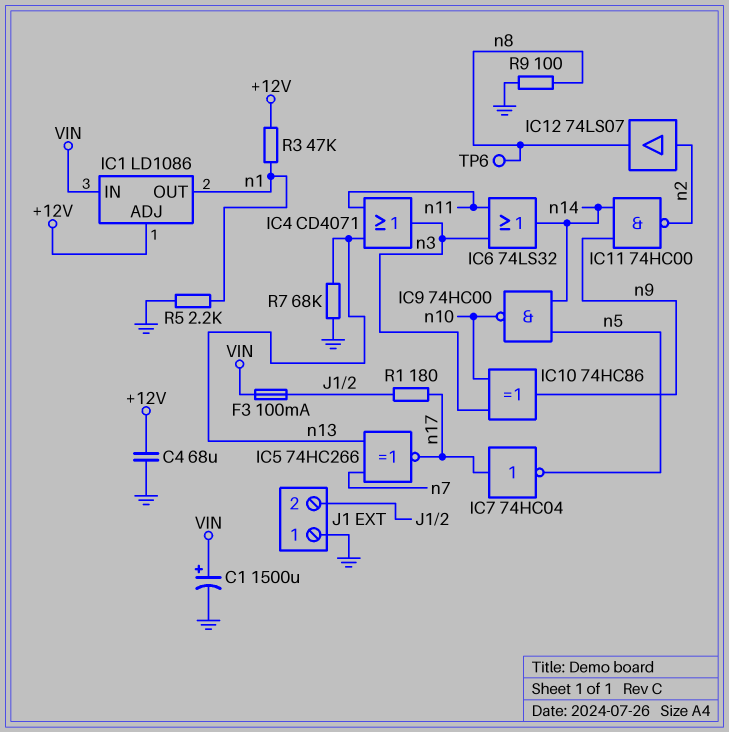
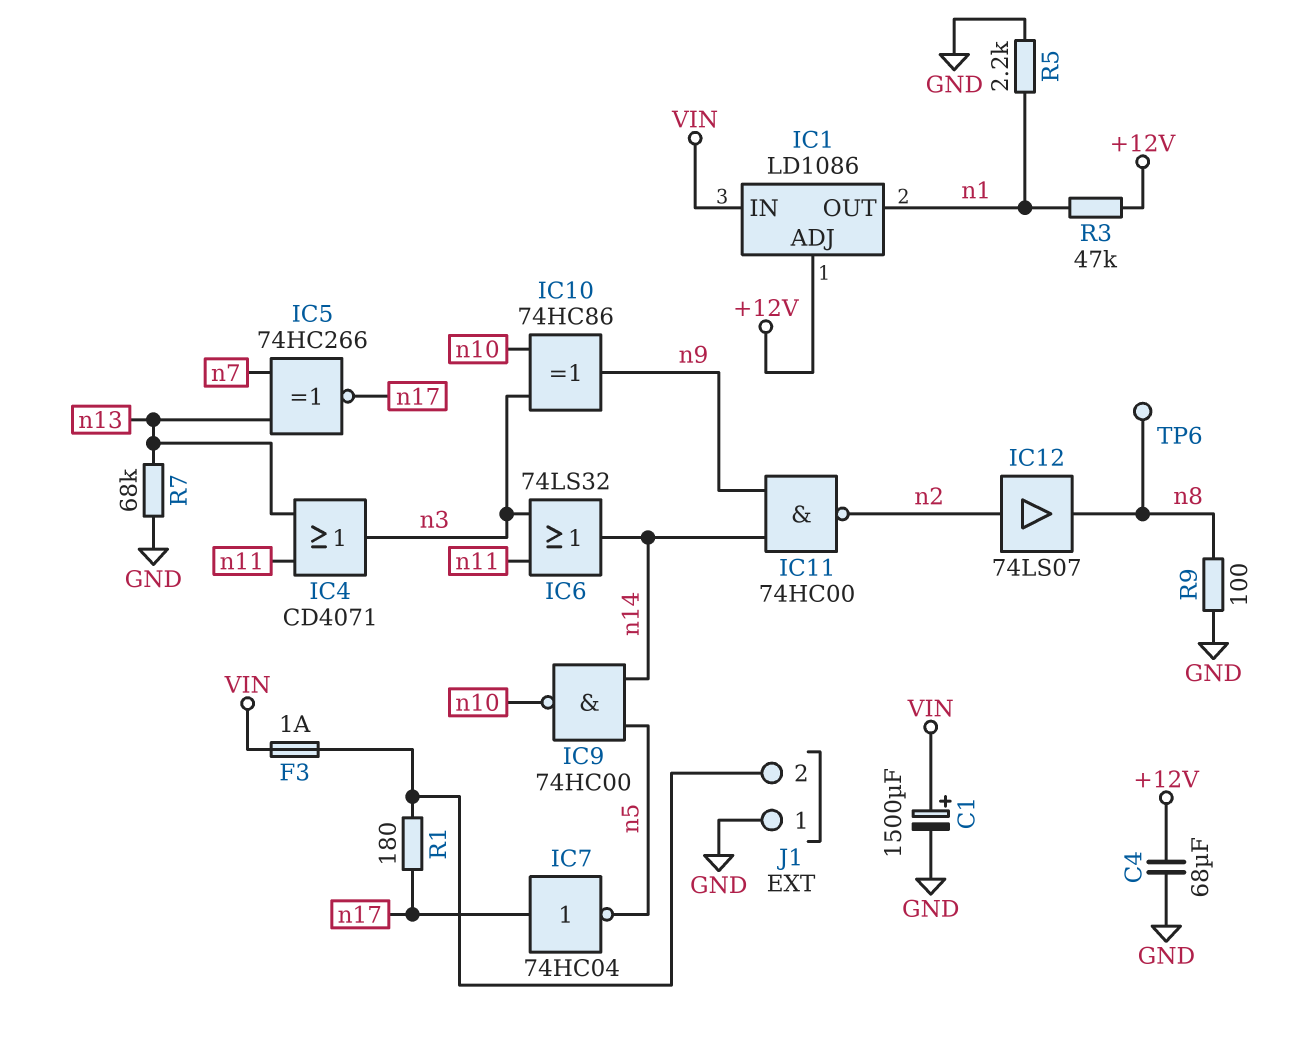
F3: 100mA (J1/2, VIN) -> 1A (J1/2, VIN)

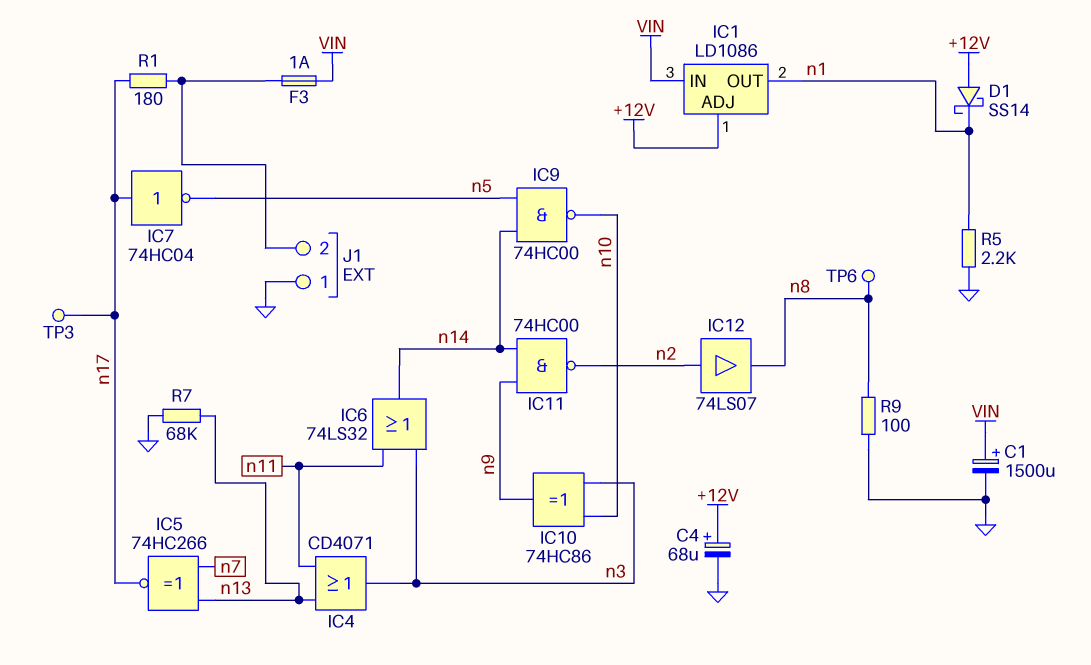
C4: 68uF (+12V, GND) -> 68uF (plus +12V, minus GND)
D1: none -> schottky SS14 (A +12V, K n1)
R3: 47k (+12V, n1) -> none
TP3: none -> test point (n17)

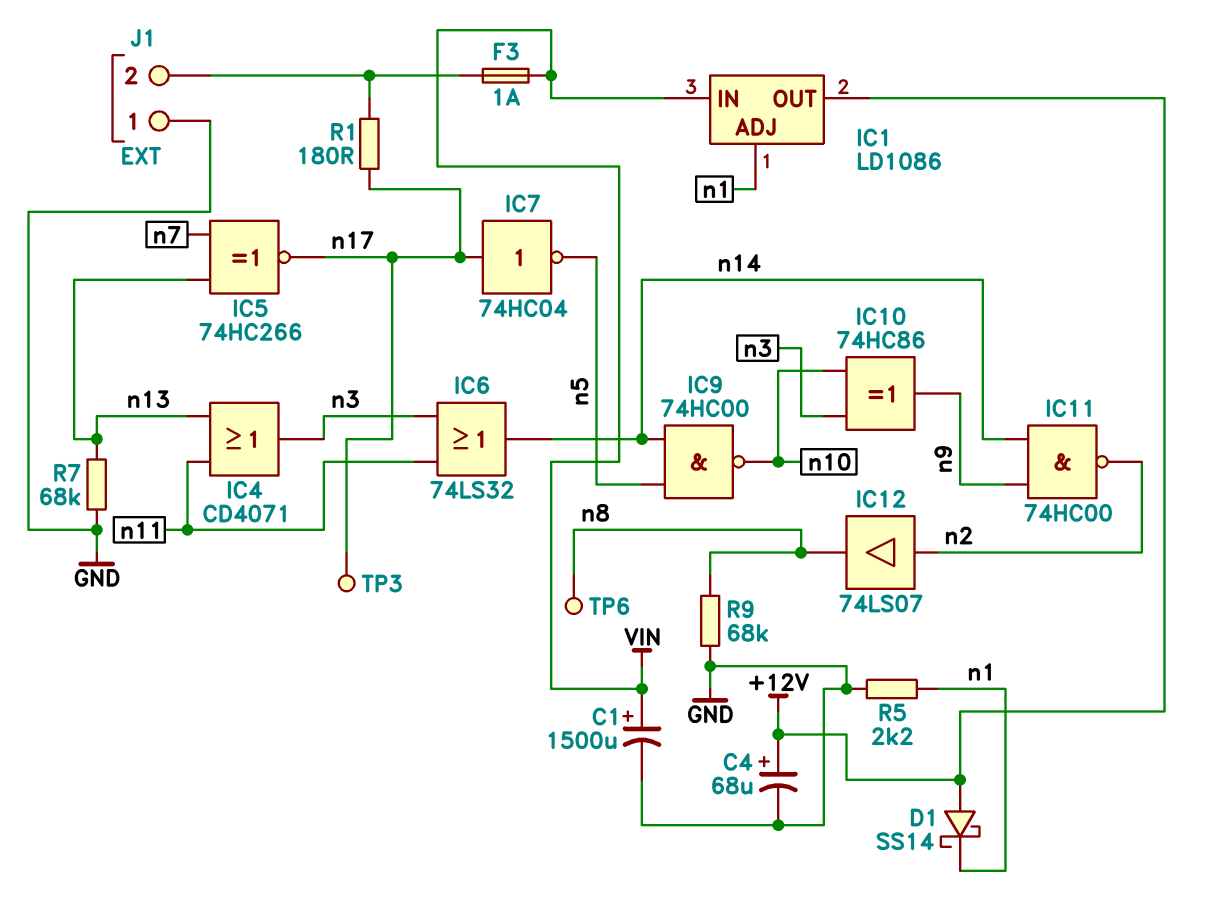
IC1 pin ADJ: +12V -> n1
IC1 pin OUT: n1 -> +12V
R9: 100 (GND, n8) -> 68k (GND, n8)

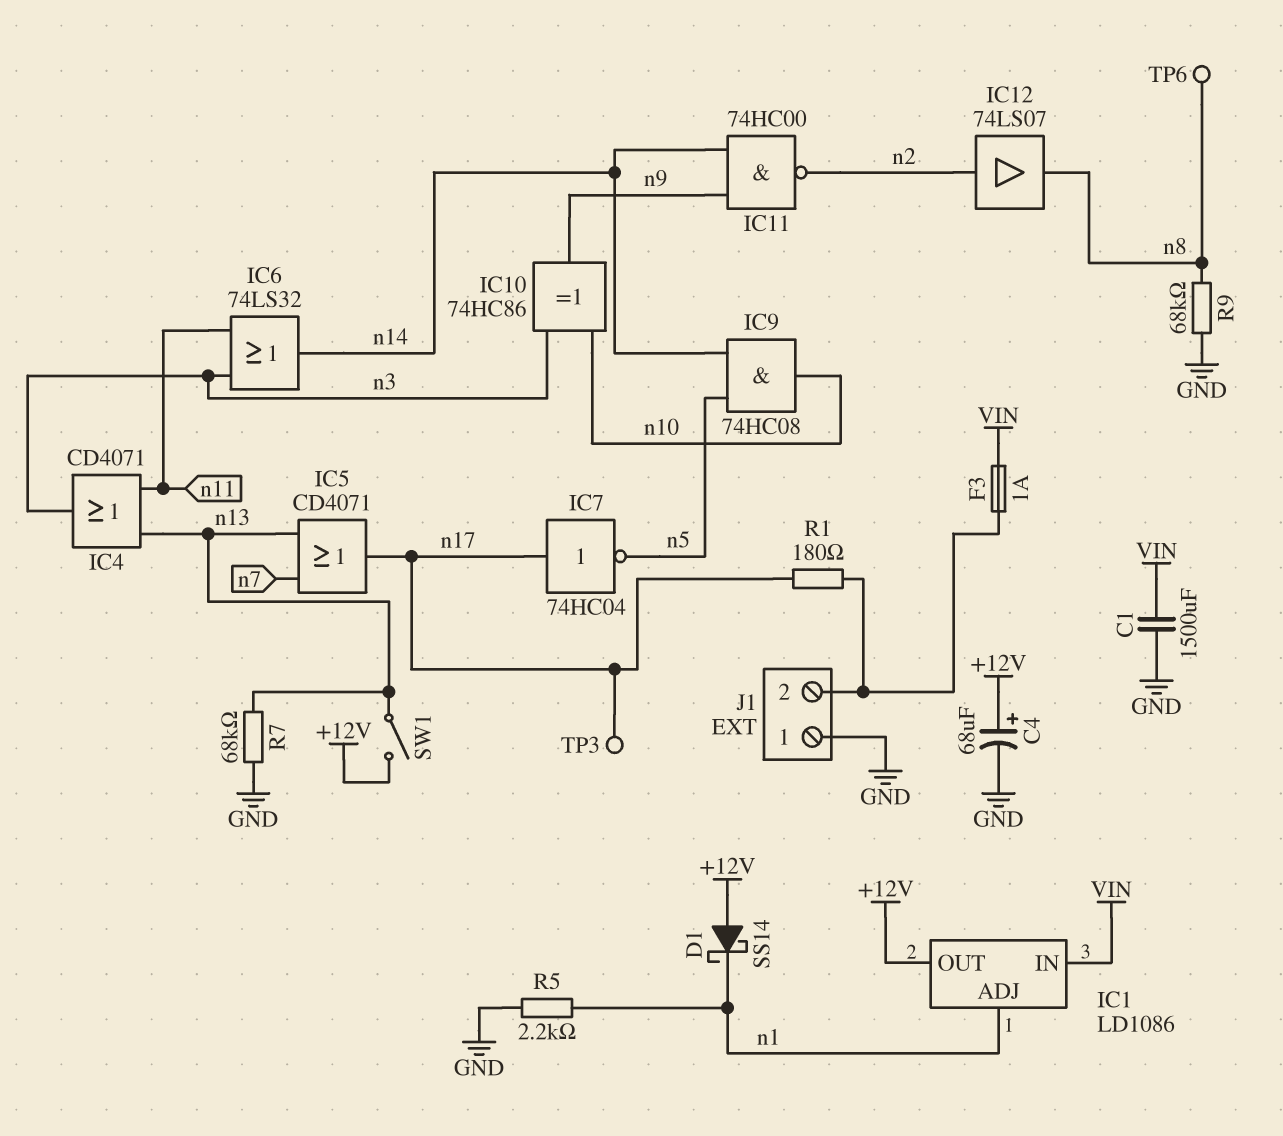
C1: 1500uF (plus VIN, minus GND) -> 1500uF (GND, VIN)
IC5: XNOR 74HC266 (in n7, in n13, out n17) -> OR CD4071 (in n7, in n13, out n17)
IC9: NAND 74HC00 (in n5, in n14, out n10) -> AND 74HC08 (in n5, in n14, out n10)
SW1: none -> switch (+12V, n13)

